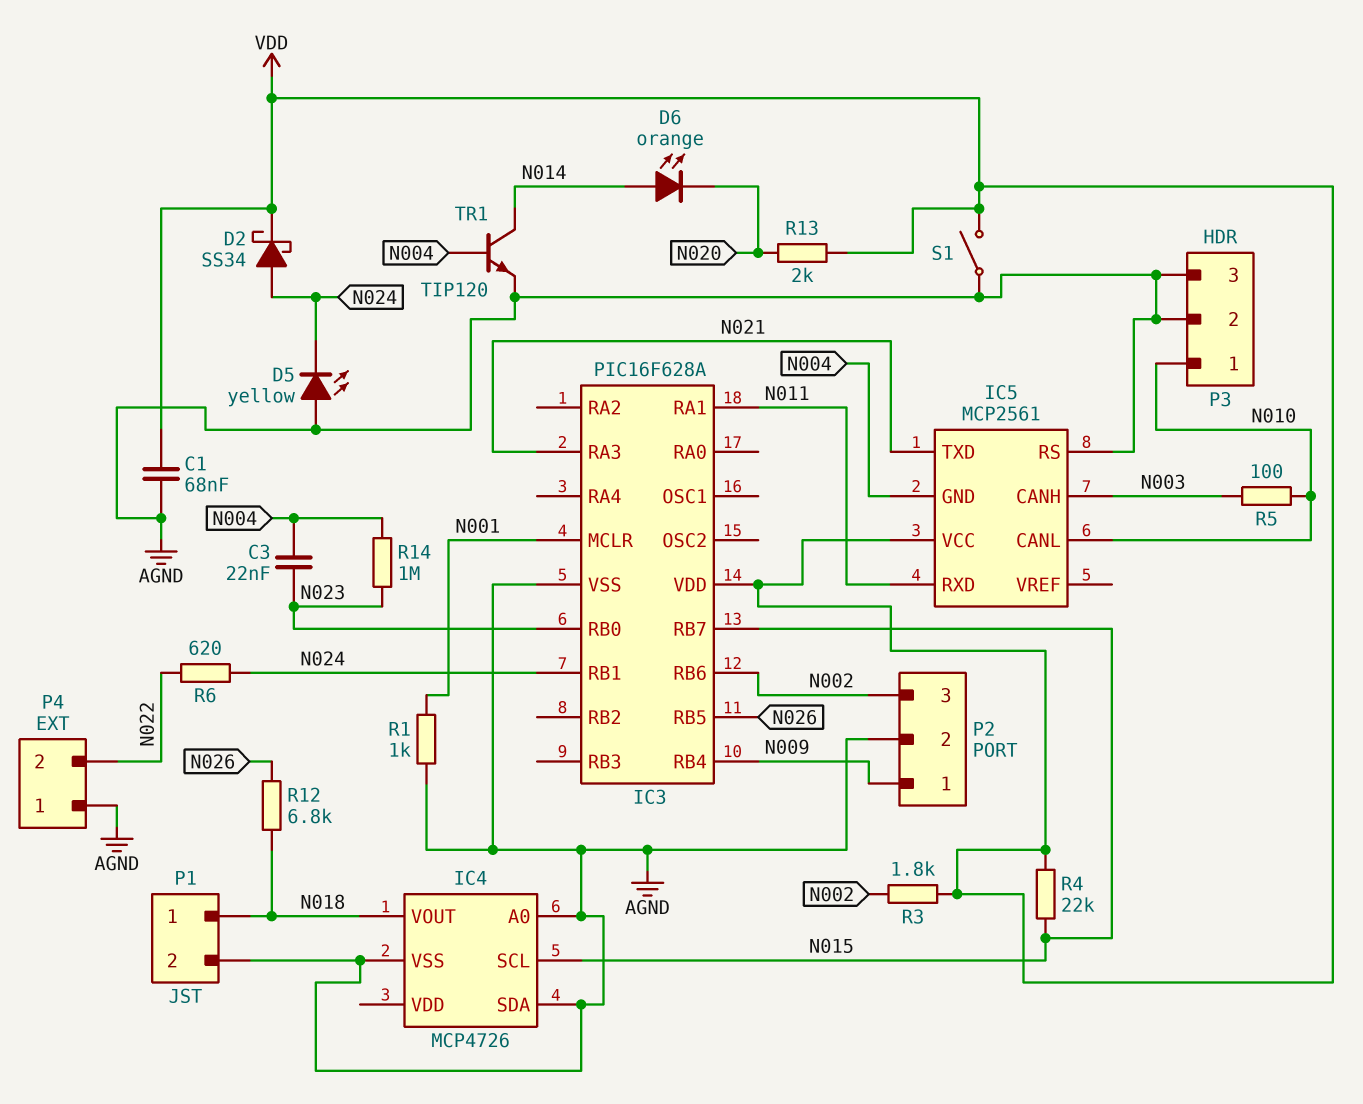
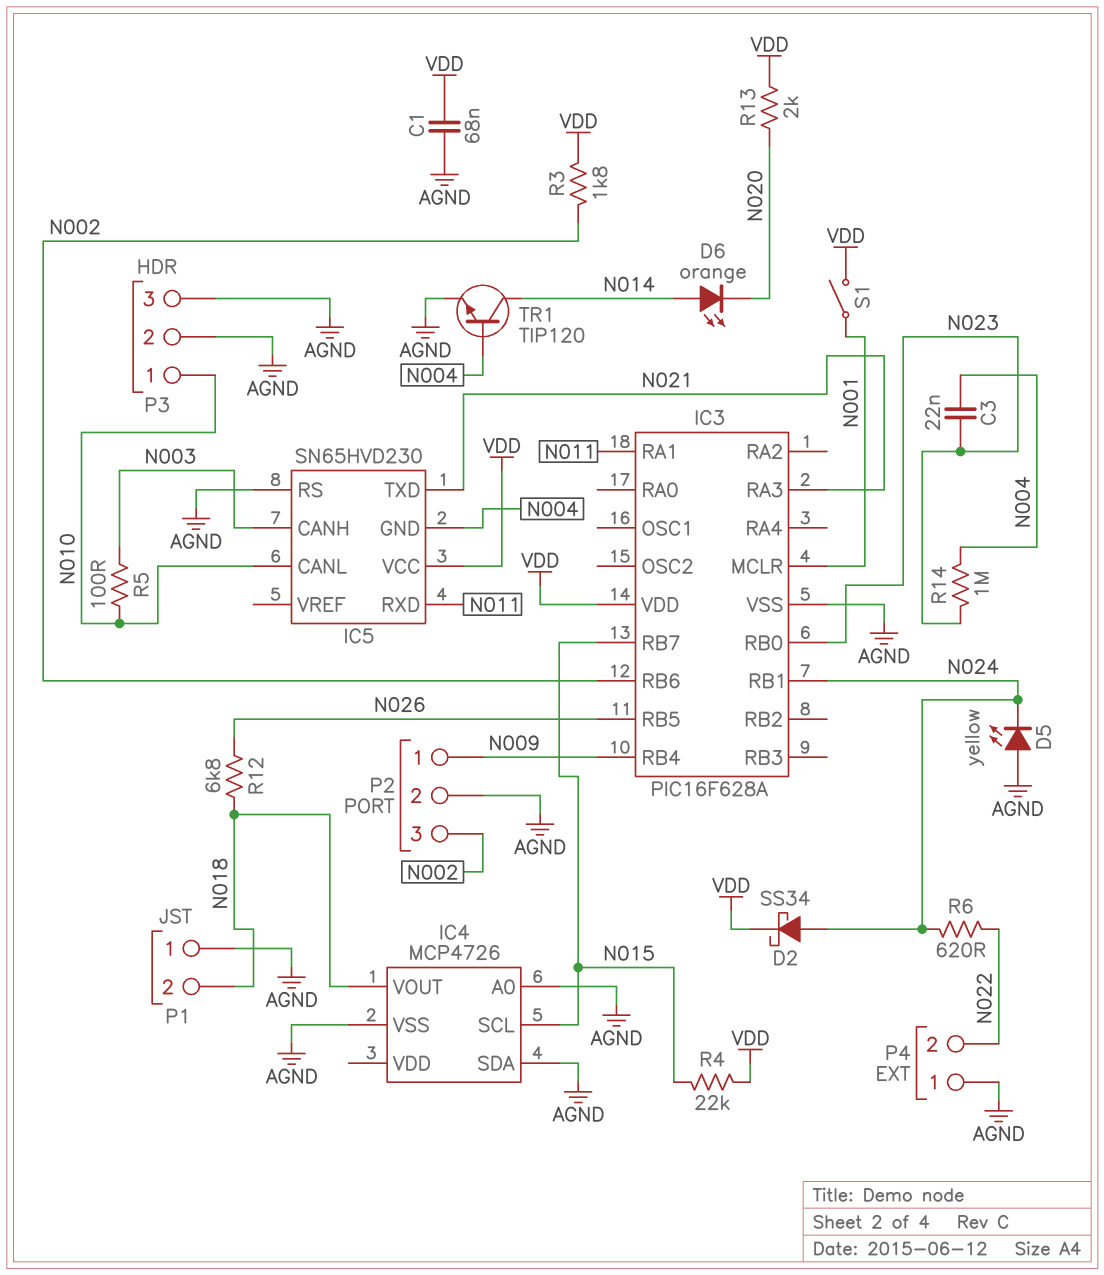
IC5: MCP2561 -> SN65HVD230
P1 pin 1: N018 -> AGND
P1 pin 2: AGND -> N018
R1: 1k (AGND, N001) -> none
S1: switch (AGND, VDD) -> switch (N001, VDD)

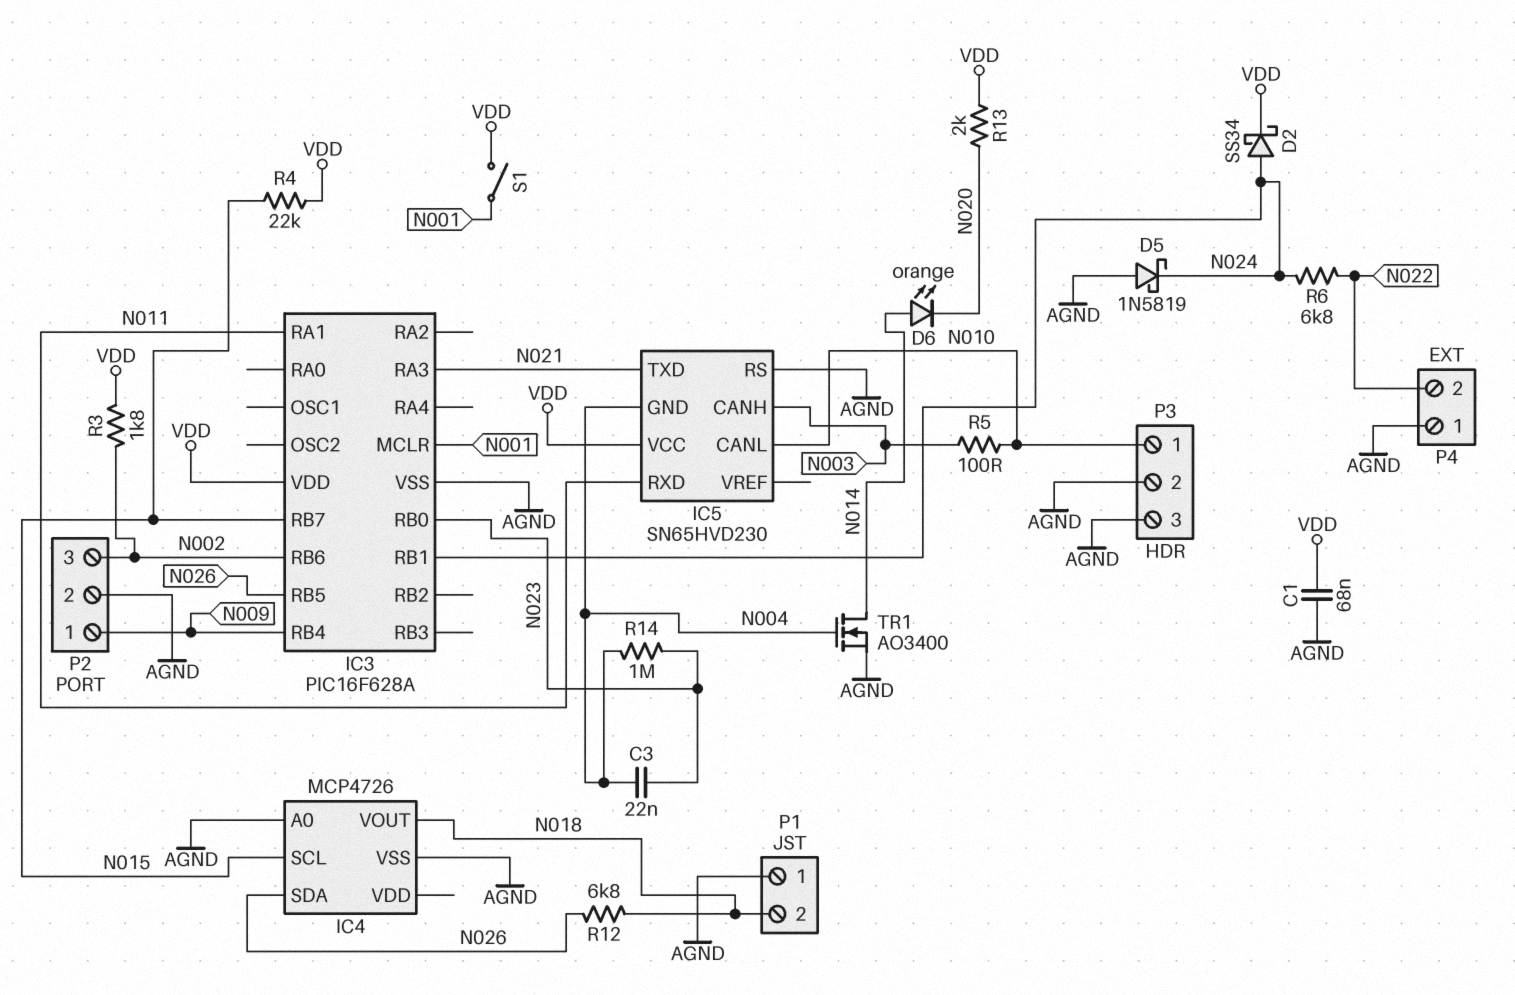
D5: LED yellow (A AGND, K N024) -> schottky 1N5819 (A AGND, K N024)
IC4 pin SDA: AGND -> N026
R6: 620 (N022, N024) -> 6.8k (N022, N024)
TR1: NPN TIP120 (B N004, C N014, E AGND) -> NMOS AO3400 (G N004, D N014, S AGND)

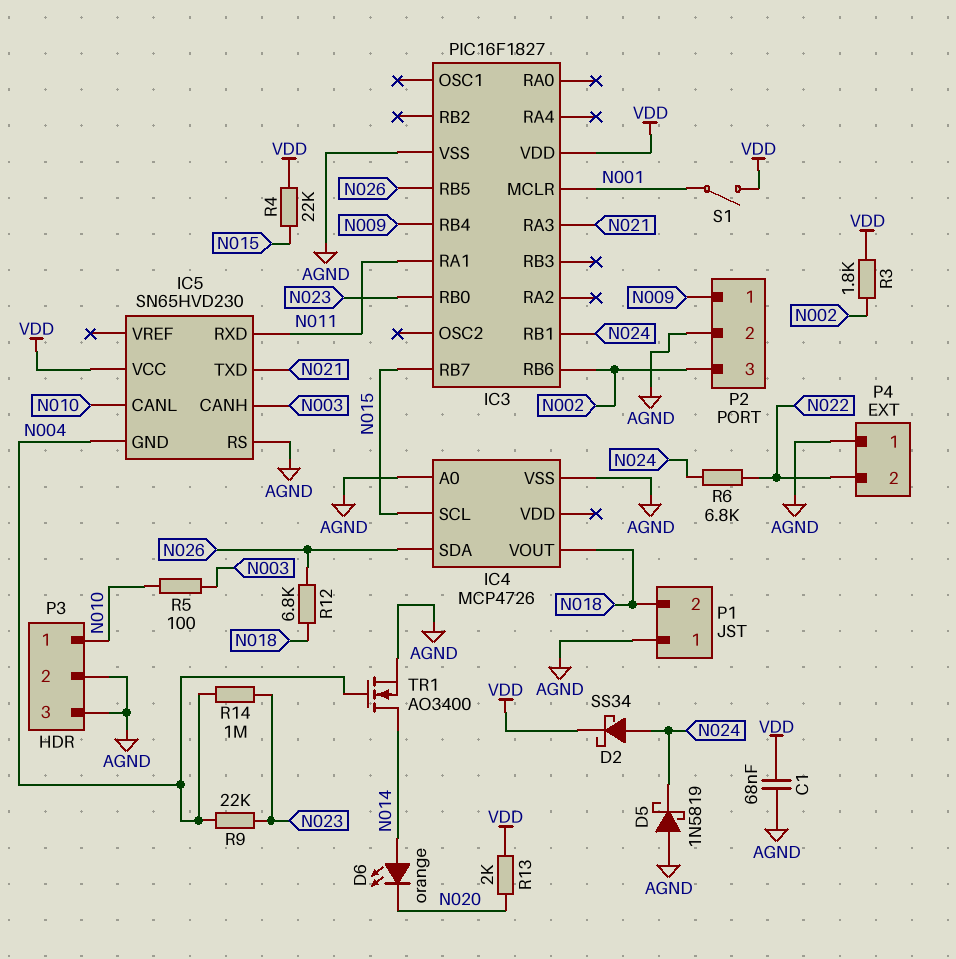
C3: 22nF (N004, N023) -> none
IC3: PIC16F628A -> PIC16F1827
R9: none -> 22k (N004, N023)

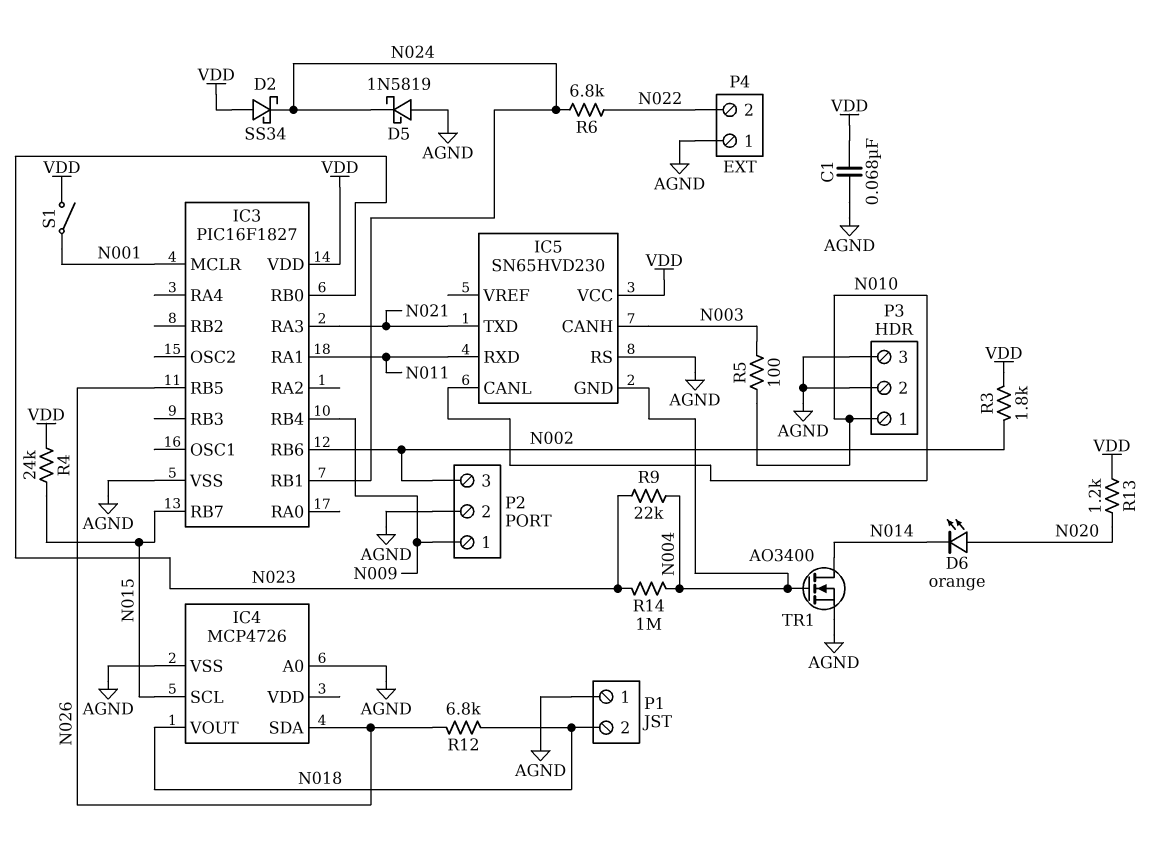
D2: schottky SS34 (A N024, K VDD) -> schottky SS34 (A VDD, K N024)
D6: LED orange (A N014, K N020) -> LED orange (A N020, K N014)
R4: 22k (N015, VDD) -> 24k (N015, VDD)
R13: 2k (N020, VDD) -> 1.2k (N020, VDD)

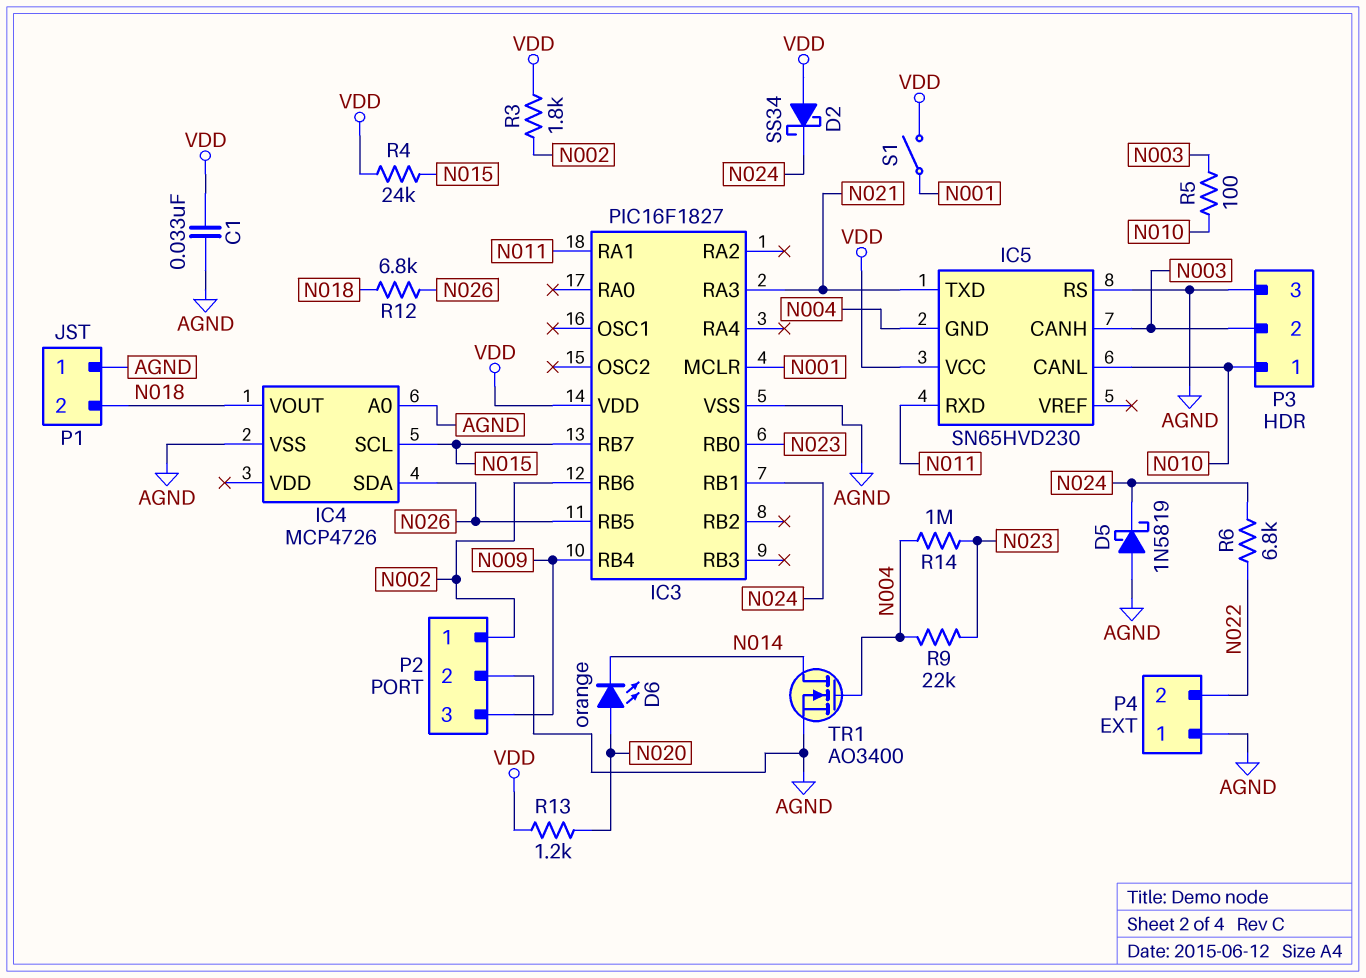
C1: 68nF (AGND, VDD) -> 33nF (AGND, VDD)
P2 pin 1: N009 -> N002
P2 pin 3: N002 -> N009
P3 pin 2: AGND -> N003

